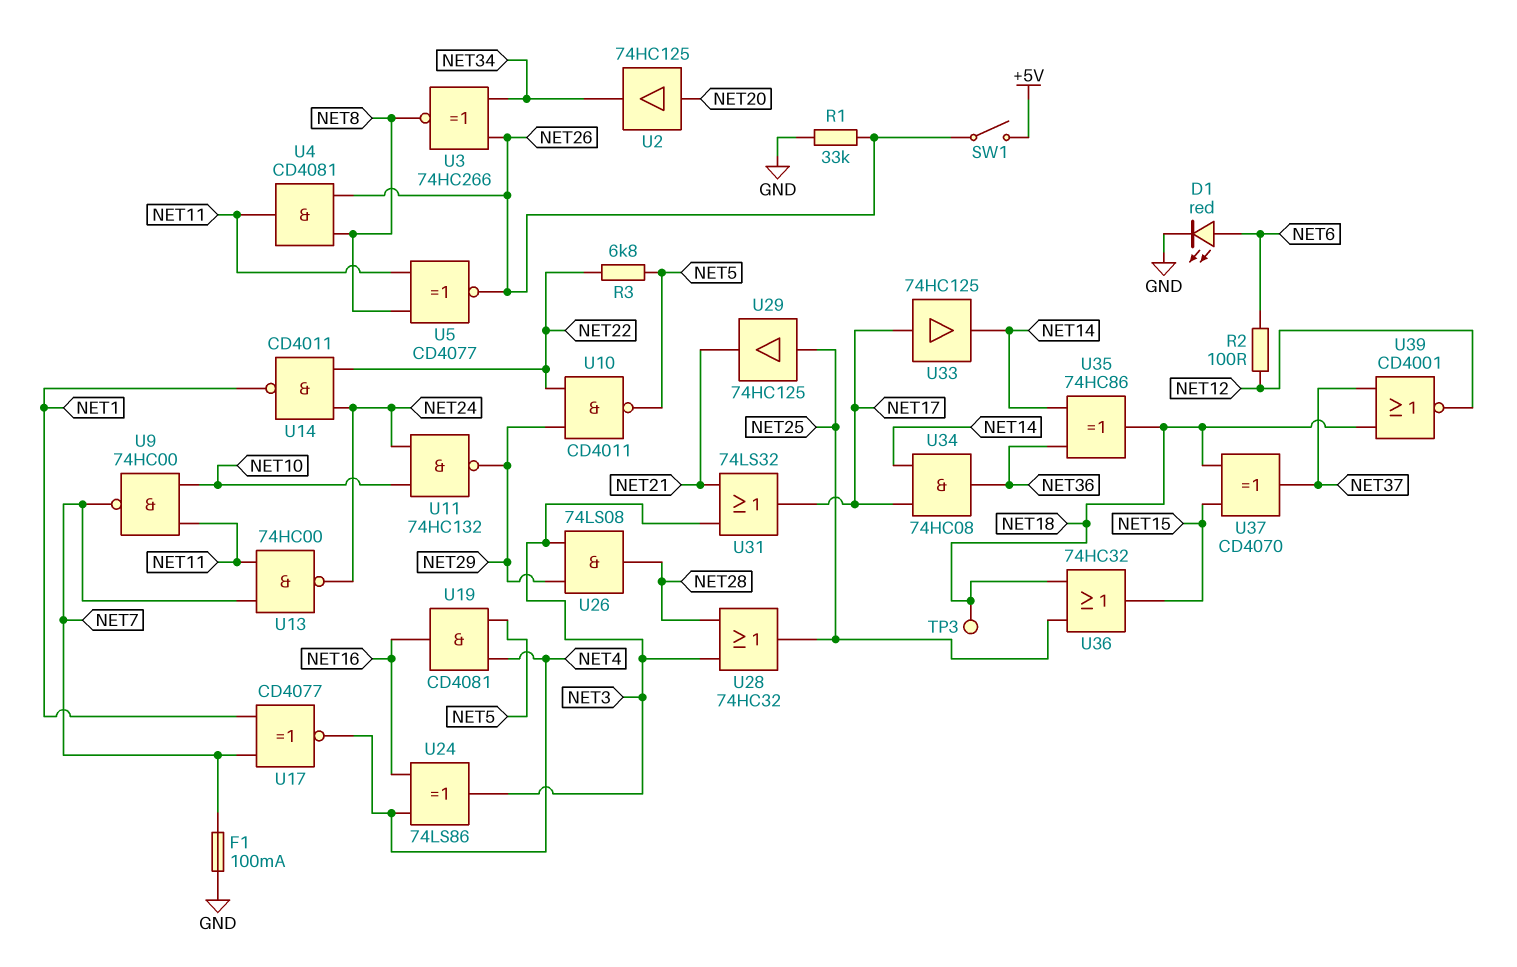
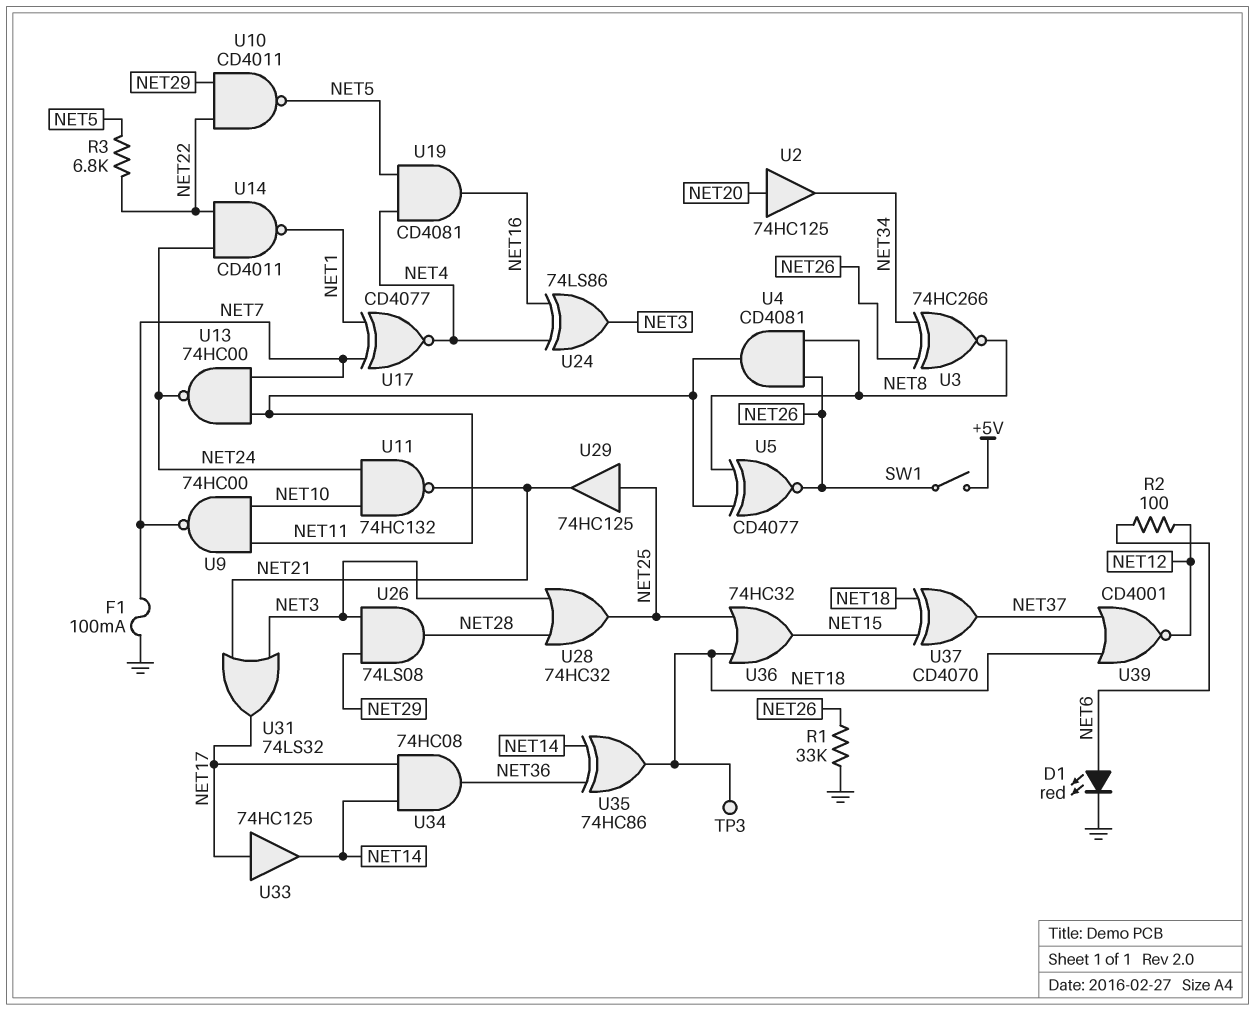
U11: NAND 74HC132 (in NET10, in NET24, out NET29) -> NAND 74HC132 (in NET10, in NET24, out NET21)

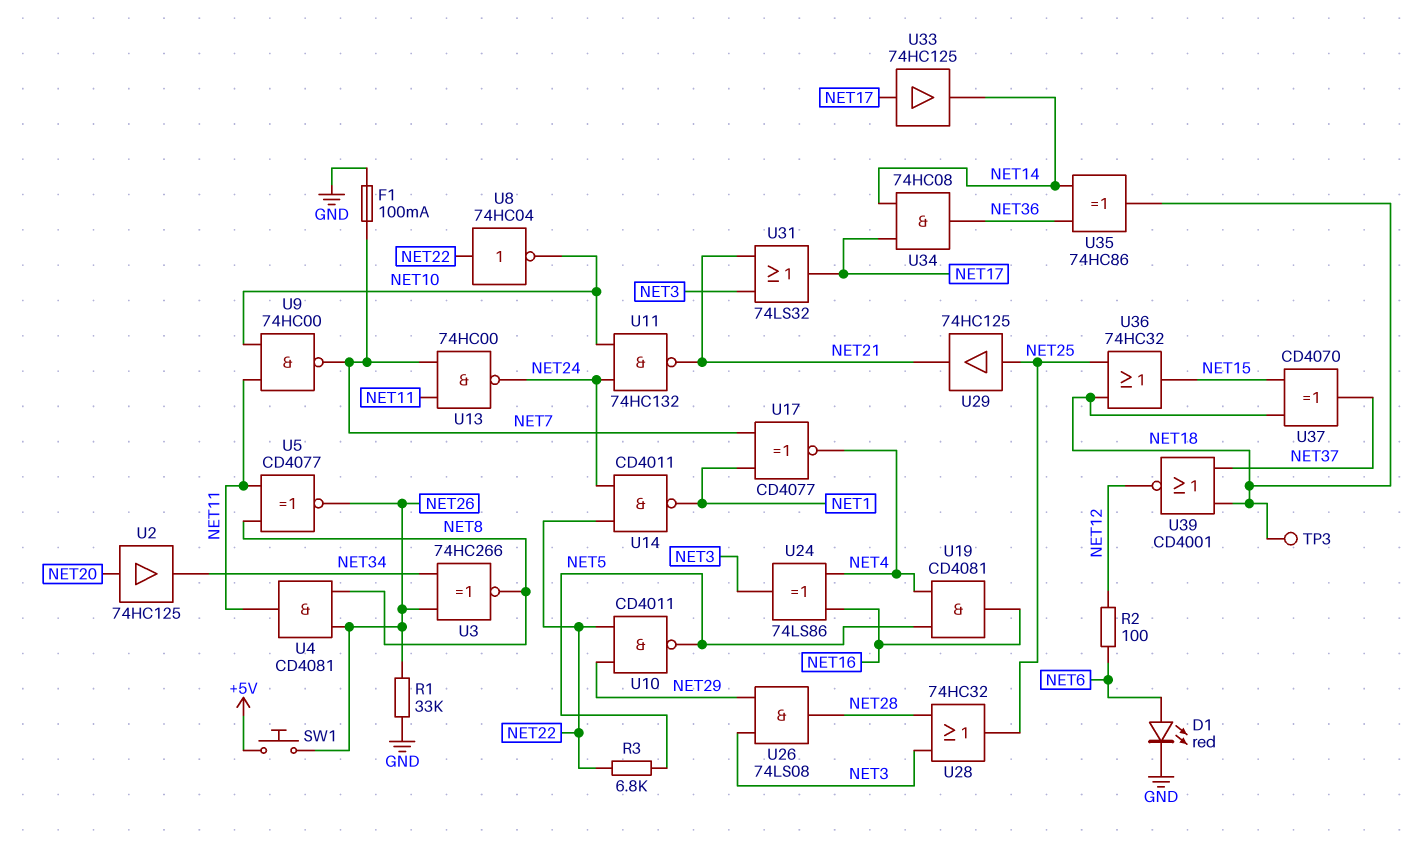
SW1: switch (+5V, NET26) -> button (+5V, NET26)
U8: none -> NOT 74HC04 (in NET22, out NET10)

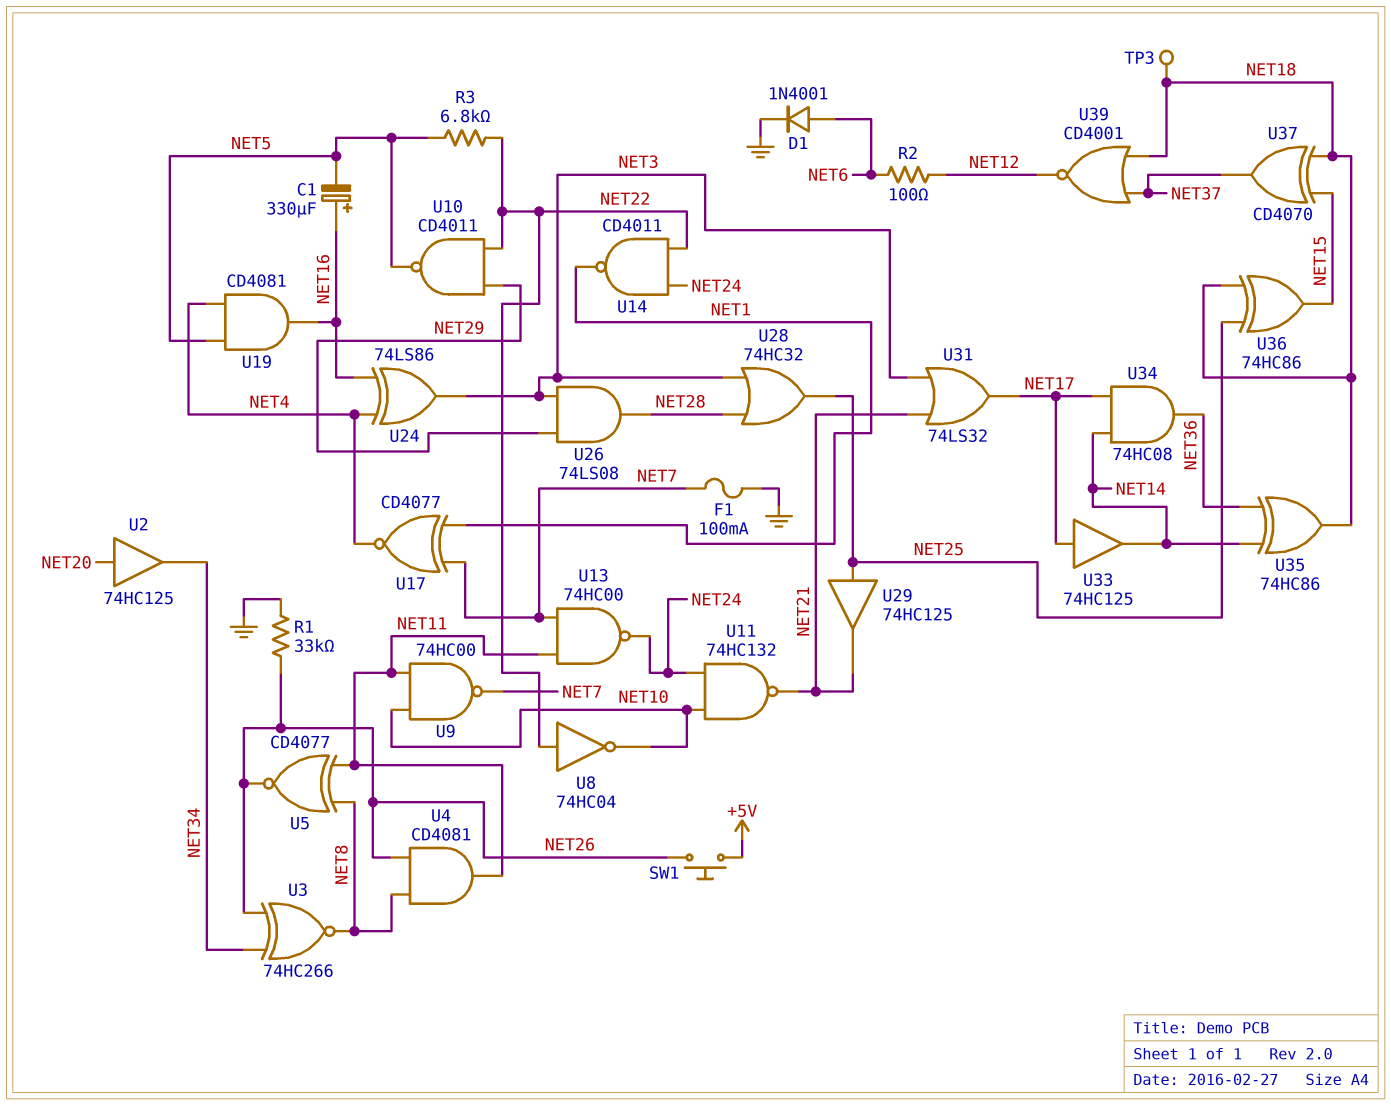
C1: none -> 330uF (plus NET16, minus NET5)
D1: LED red (A NET6, K GND) -> diode 1N4001 (A NET6, K GND)
U36: OR 74HC32 (in NET18, in NET25, out NET15) -> XOR 74HC86 (in NET18, in NET25, out NET15)

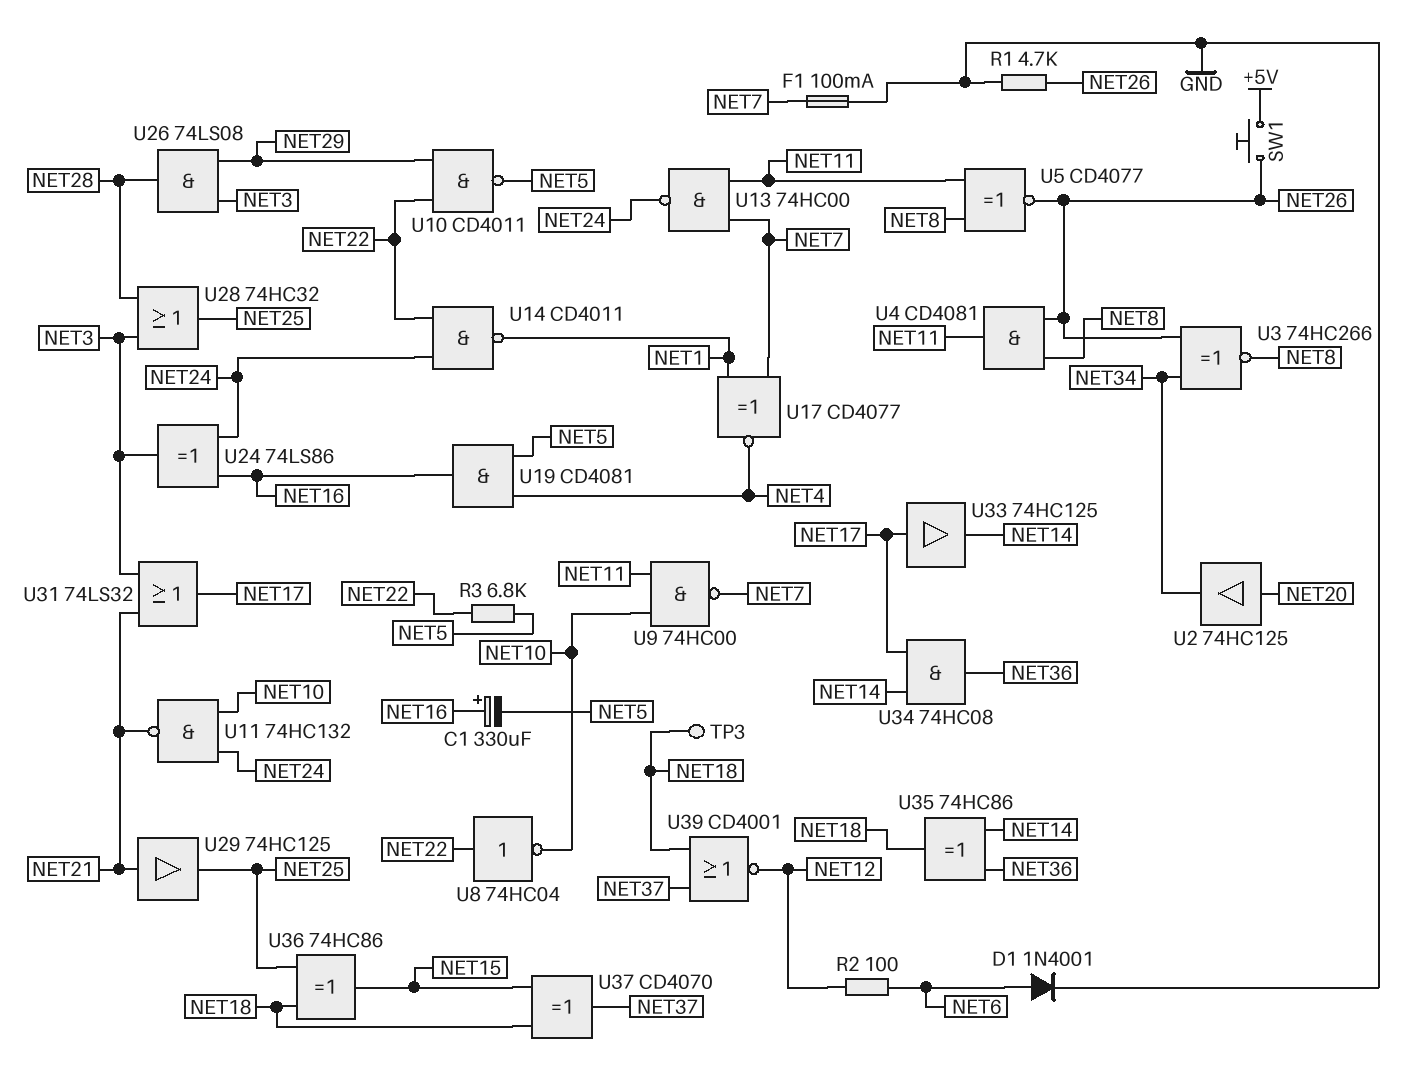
R1: 33k (GND, NET26) -> 4.7k (GND, NET26)
U24: XOR 74LS86 (in NET4, in NET16, out NET3) -> XOR 74LS86 (in NET16, in NET24, out NET3)
U29: buffer 74HC125 (in NET25, out NET21) -> buffer 74HC125 (in NET21, out NET25)

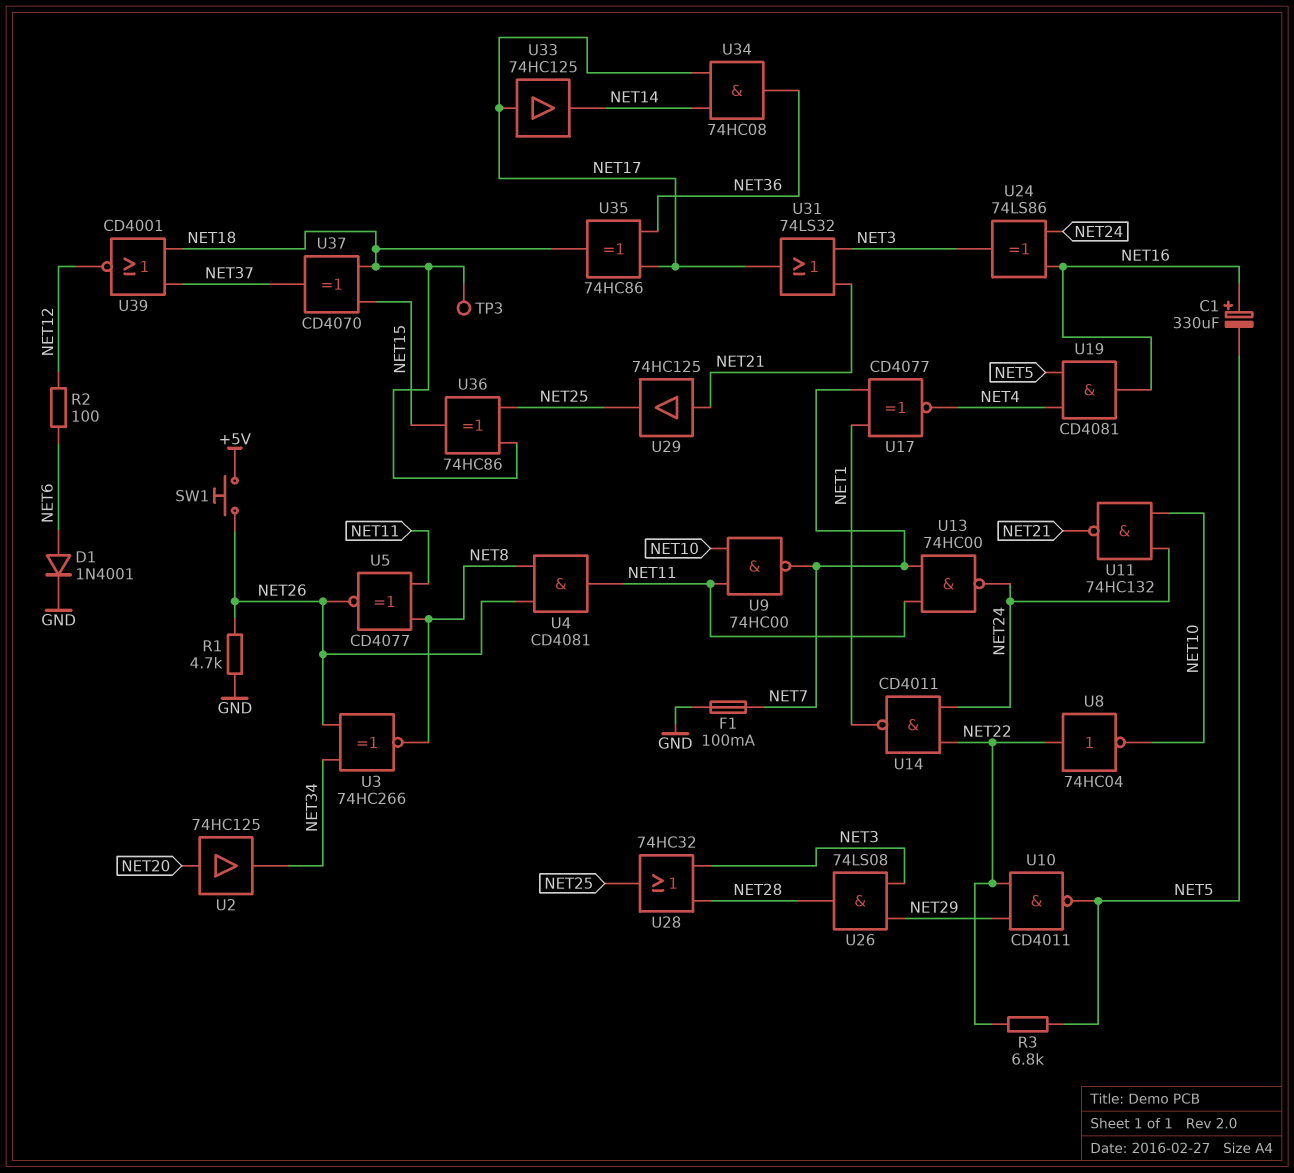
U35: XOR 74HC86 (in NET14, in NET36, out NET18) -> XOR 74HC86 (in NET17, in NET36, out NET18)

